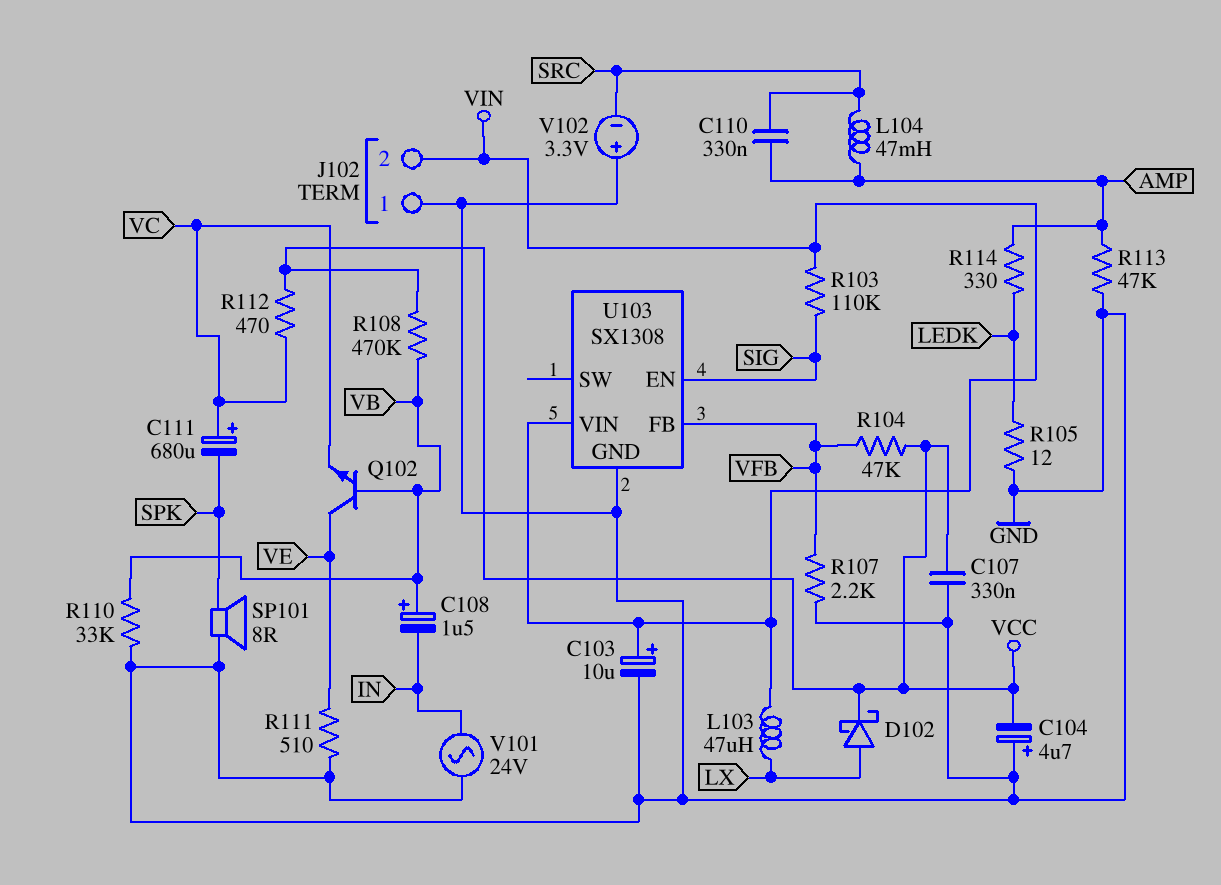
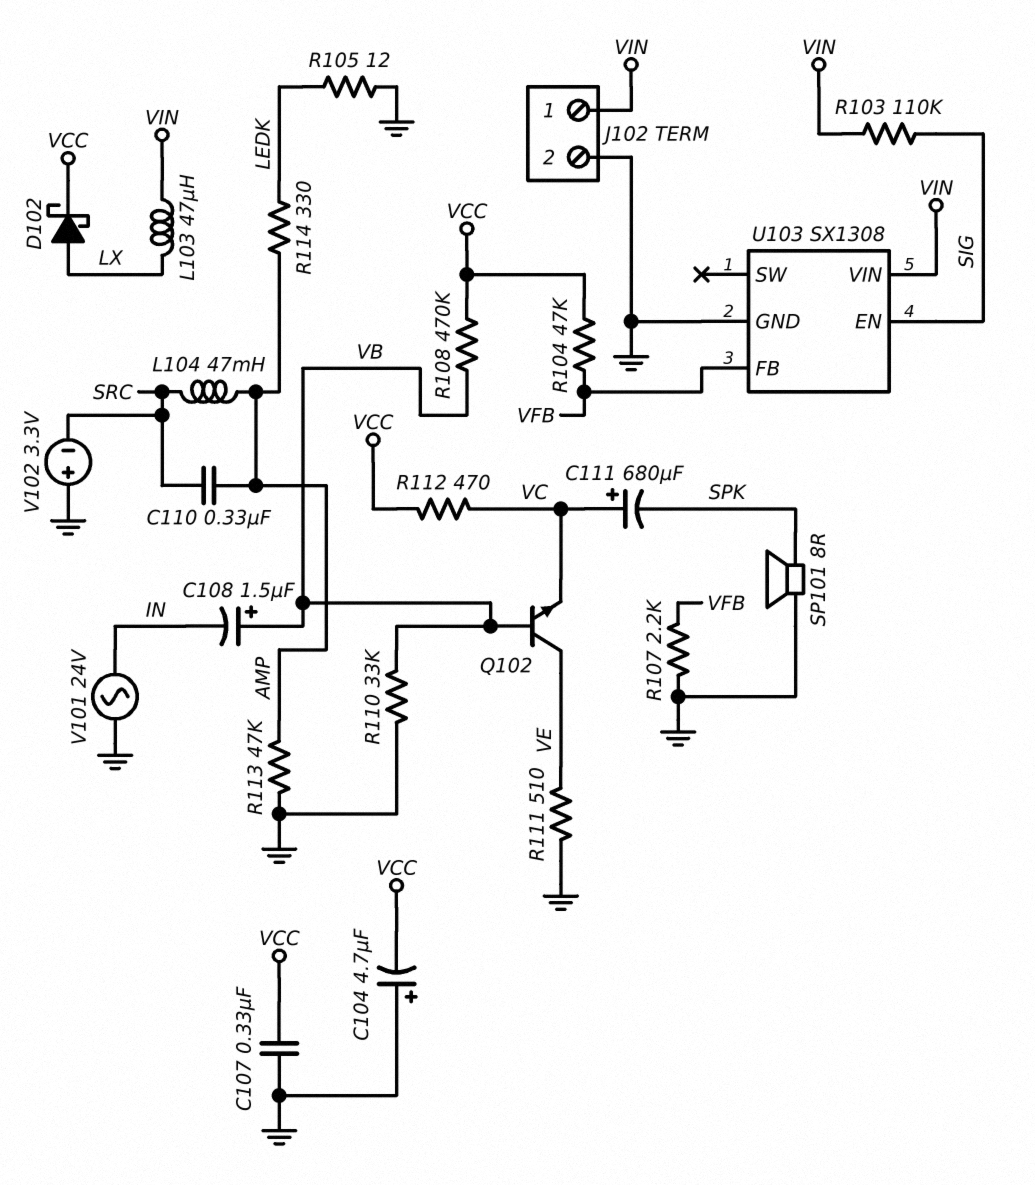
C103: 10uF (plus VIN, minus GND) -> none
J102 pin 1: GND -> VIN
J102 pin 2: VIN -> GND

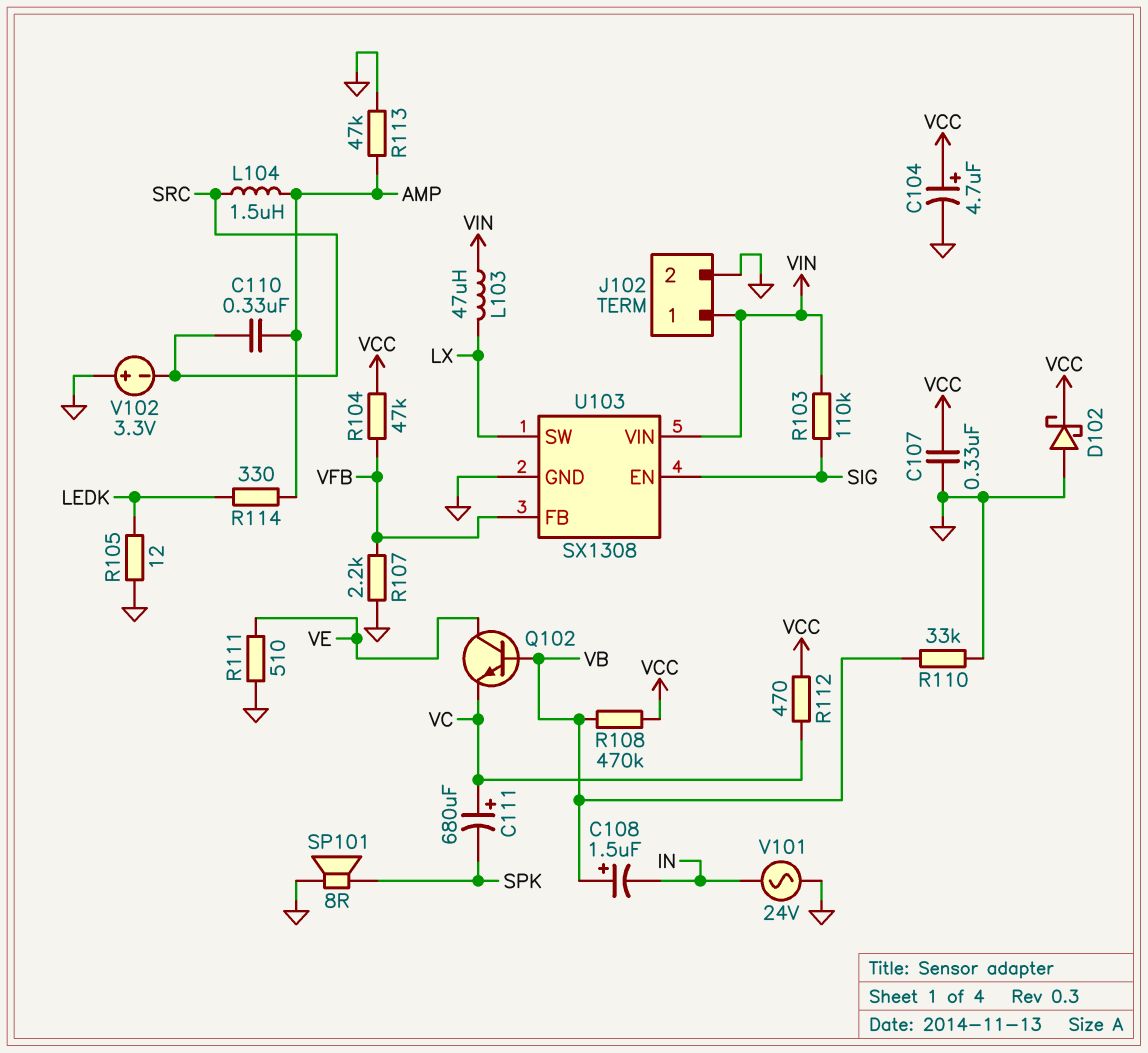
C104: 4.7uF (plus GND, minus VCC) -> 4.7uF (plus VCC, minus GND)
D102: schottky (A LX, K VCC) -> schottky (A GND, K VCC)
L104: 47mH (AMP, SRC) -> 1.5uH (AMP, SRC)
U103 pin SW: none -> LX

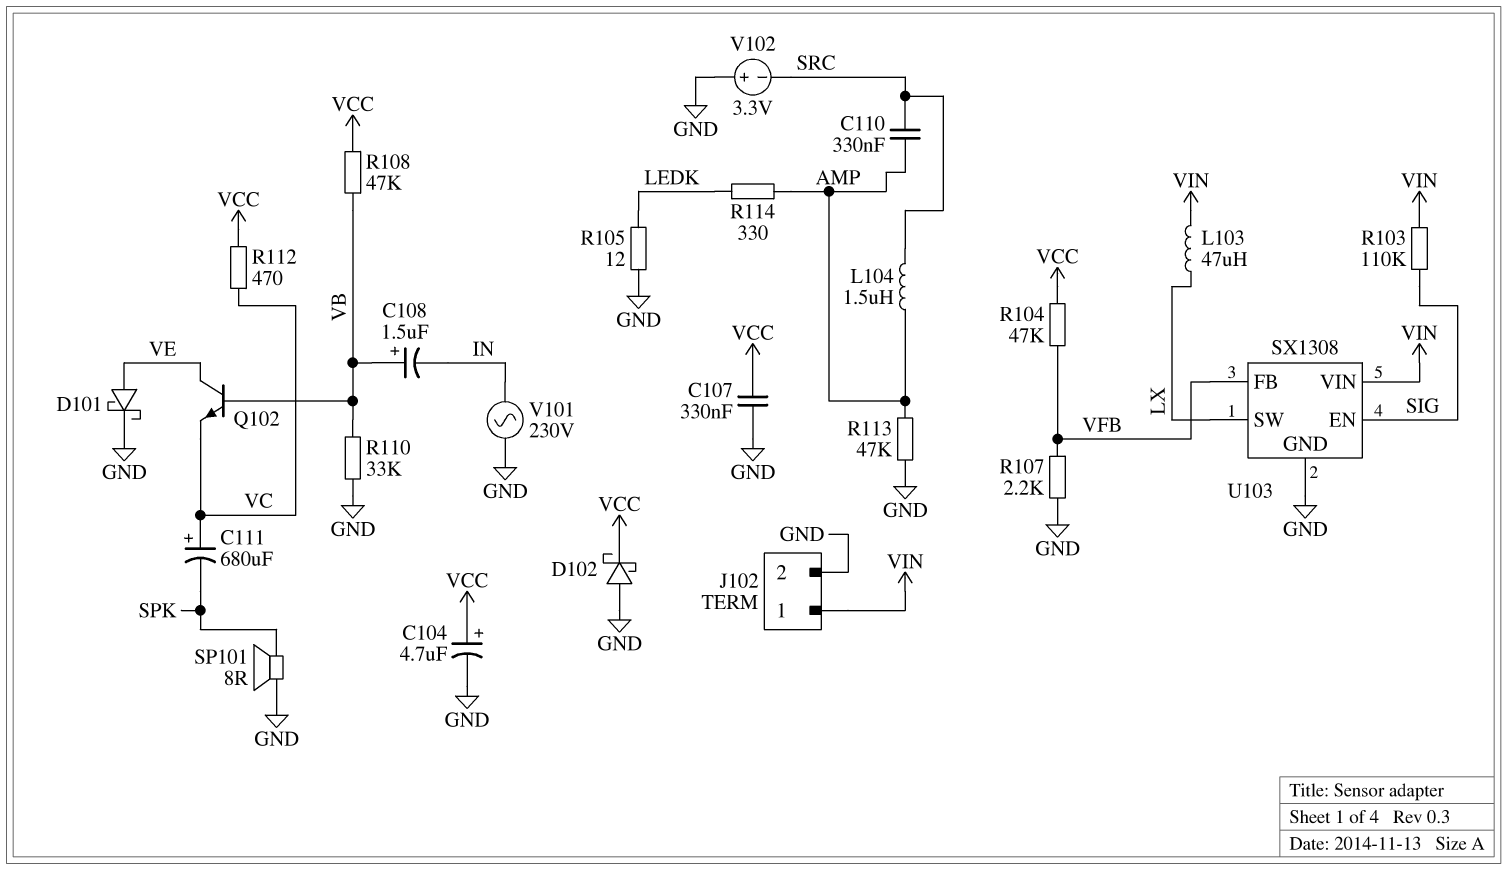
D101: none -> schottky (A VE, K GND)
R108: 470k (VB, VCC) -> 47k (VB, VCC)
R111: 510 (GND, VE) -> none
V101: AC 24V (GND, IN) -> AC 230V (GND, IN)

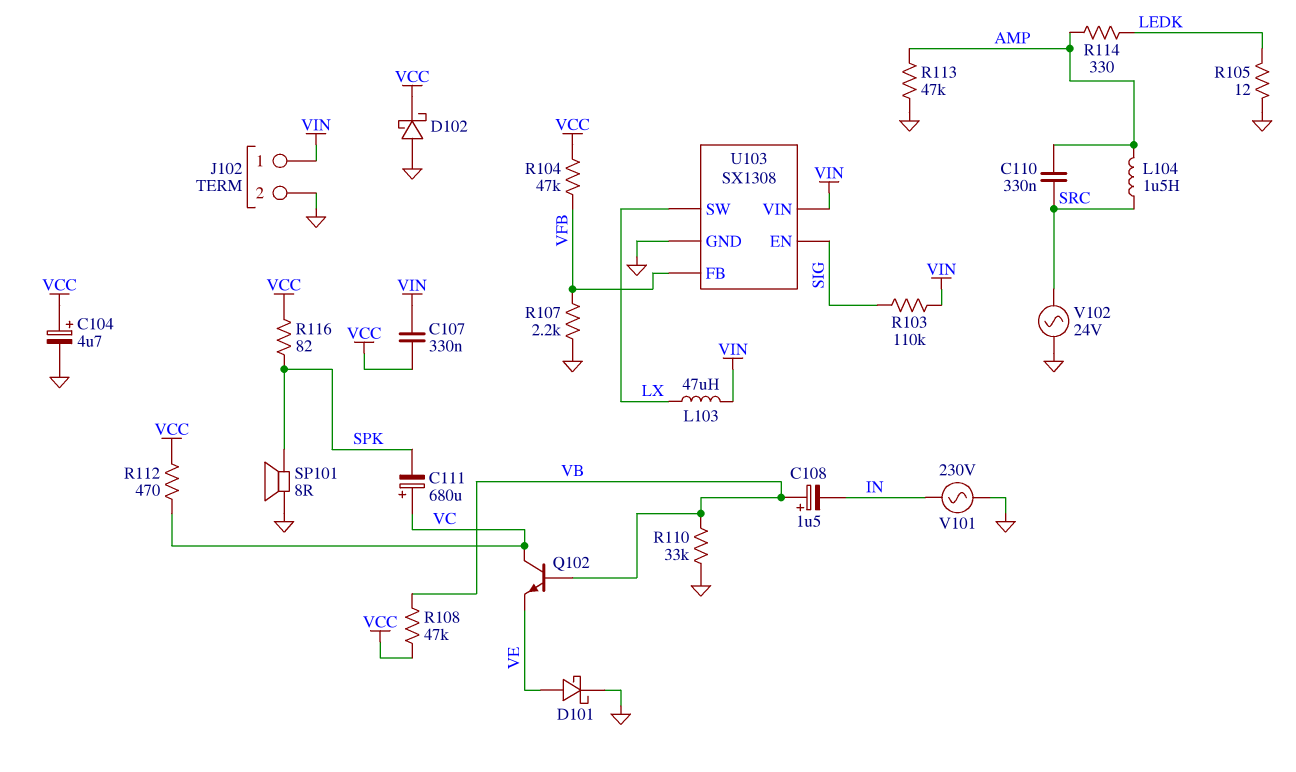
C107: 330nF (GND, VCC) -> 330nF (VCC, VIN)
Q102: NPN (B VB, C VE, E VC) -> NPN (B VB, C VC, E VE)
R116: none -> 82 (SPK, VCC)
V102: 3.3V (plus GND, minus SRC) -> AC 24V (GND, SRC)

